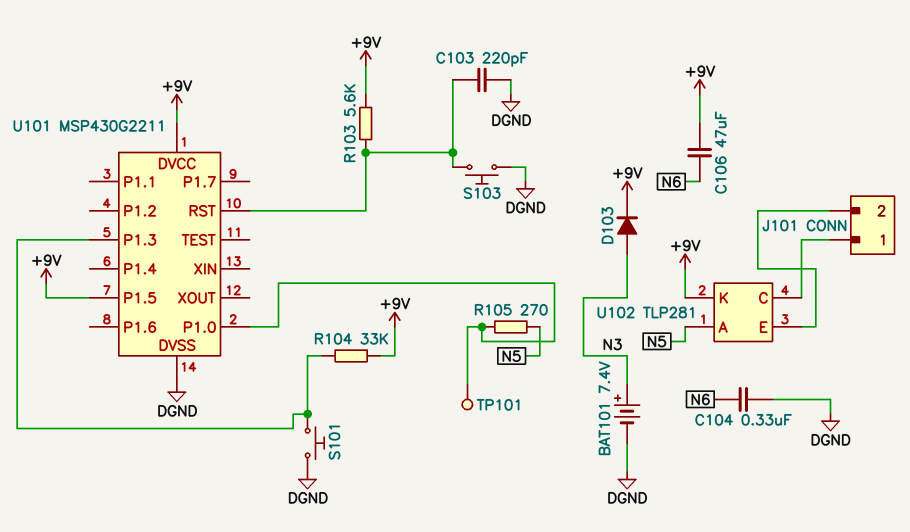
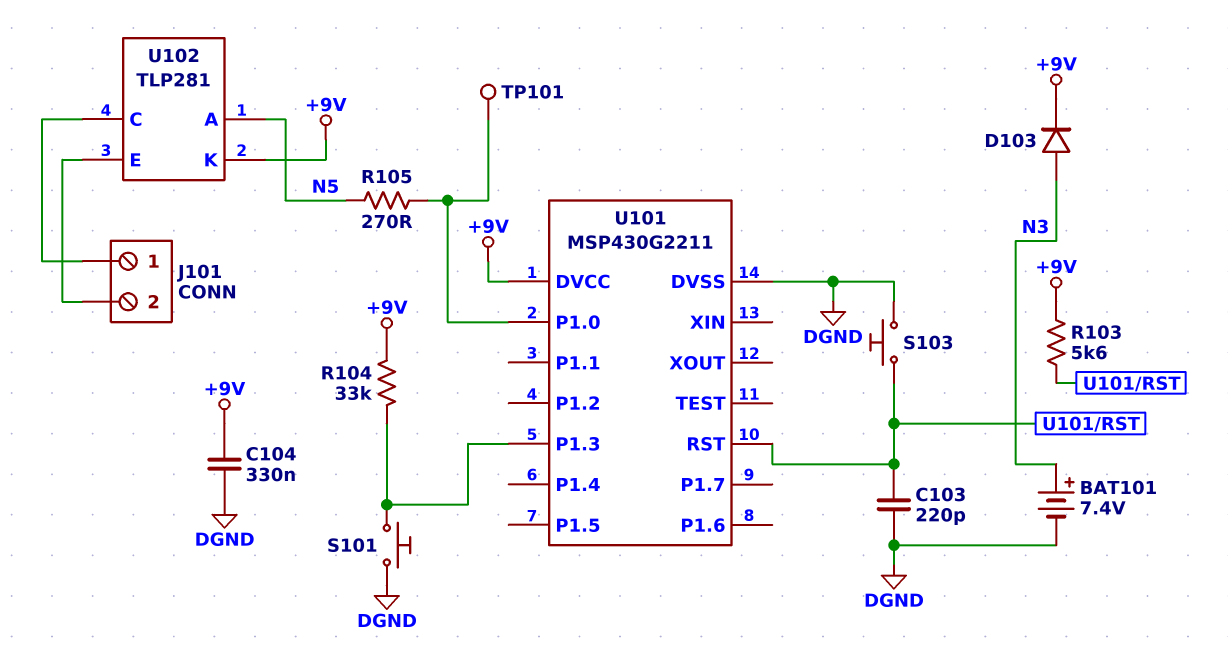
C104: 330nF (DGND, N6) -> 330nF (+9V, DGND)
C106: 47uF (+9V, N6) -> none
U101 pin P1.5: +9V -> none

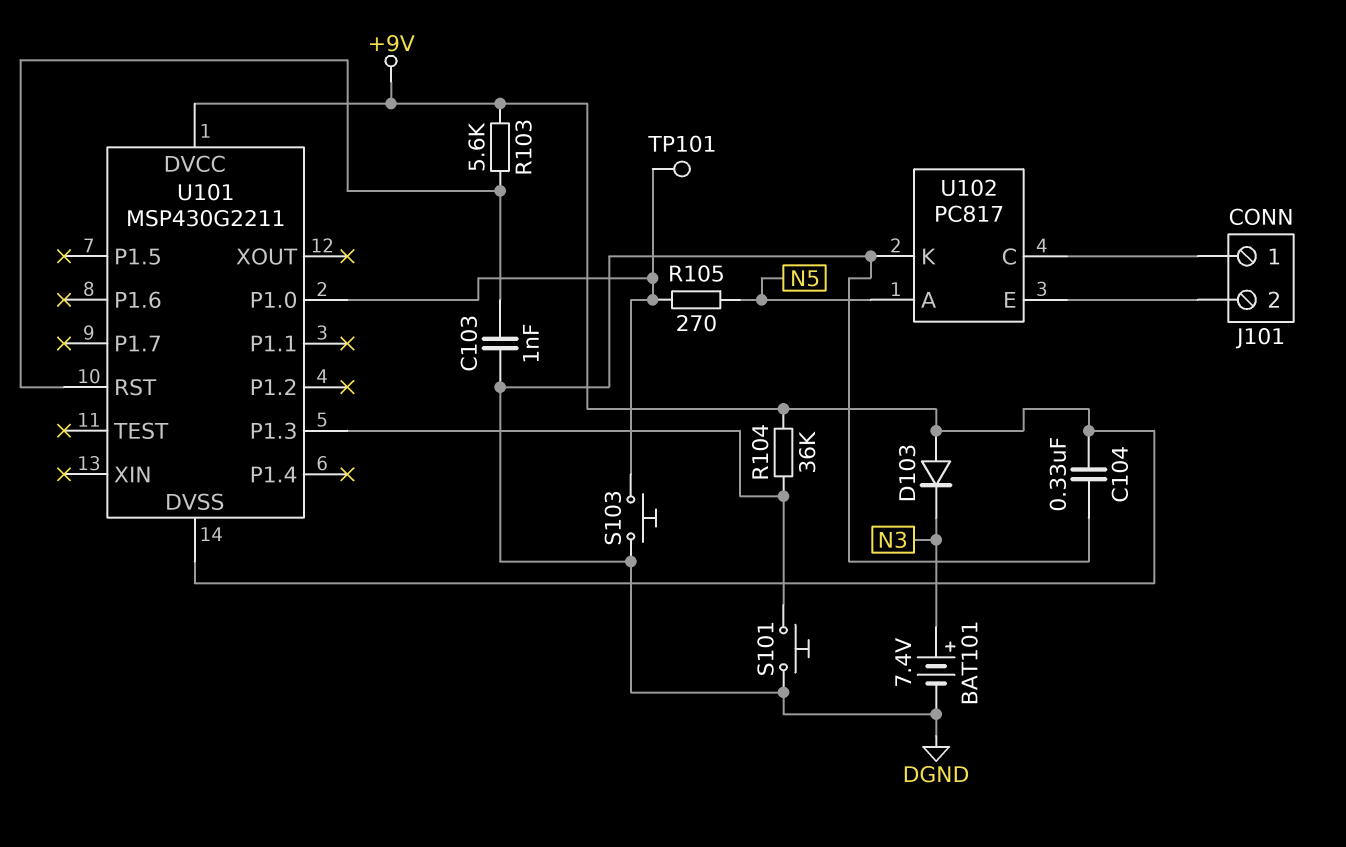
C103: 220pF (DGND, U101/RST) -> 1nF (DGND, U101/RST)
D103: diode (A N3, K +9V) -> diode (A +9V, K N3)
R104: 33k (+9V, U101/P1.3) -> 36k (+9V, U101/P1.3)
S103: button (DGND, U101/RST) -> button (DGND, U101/P1.0)
U101 pin DVSS: DGND -> +9V
U102: TLP281 -> PC817
U102 pin K: +9V -> DGND

